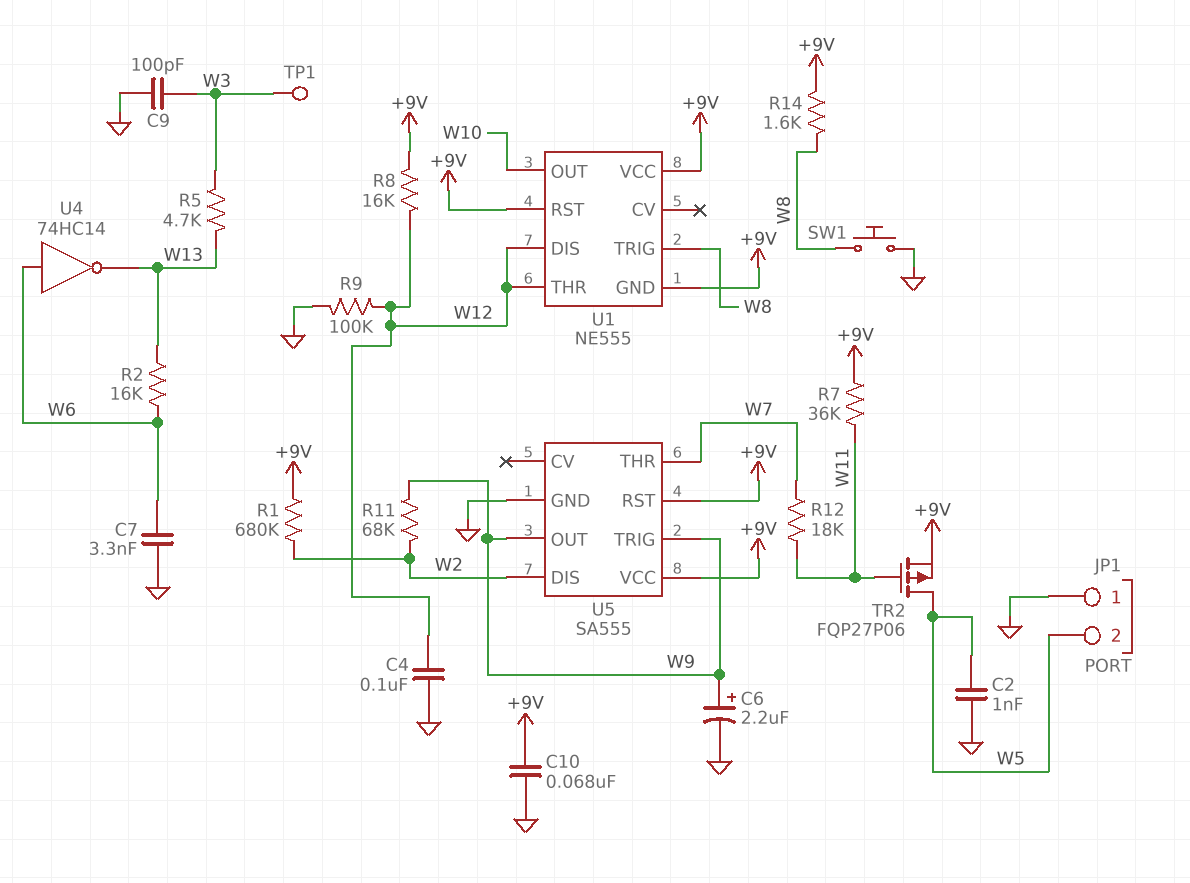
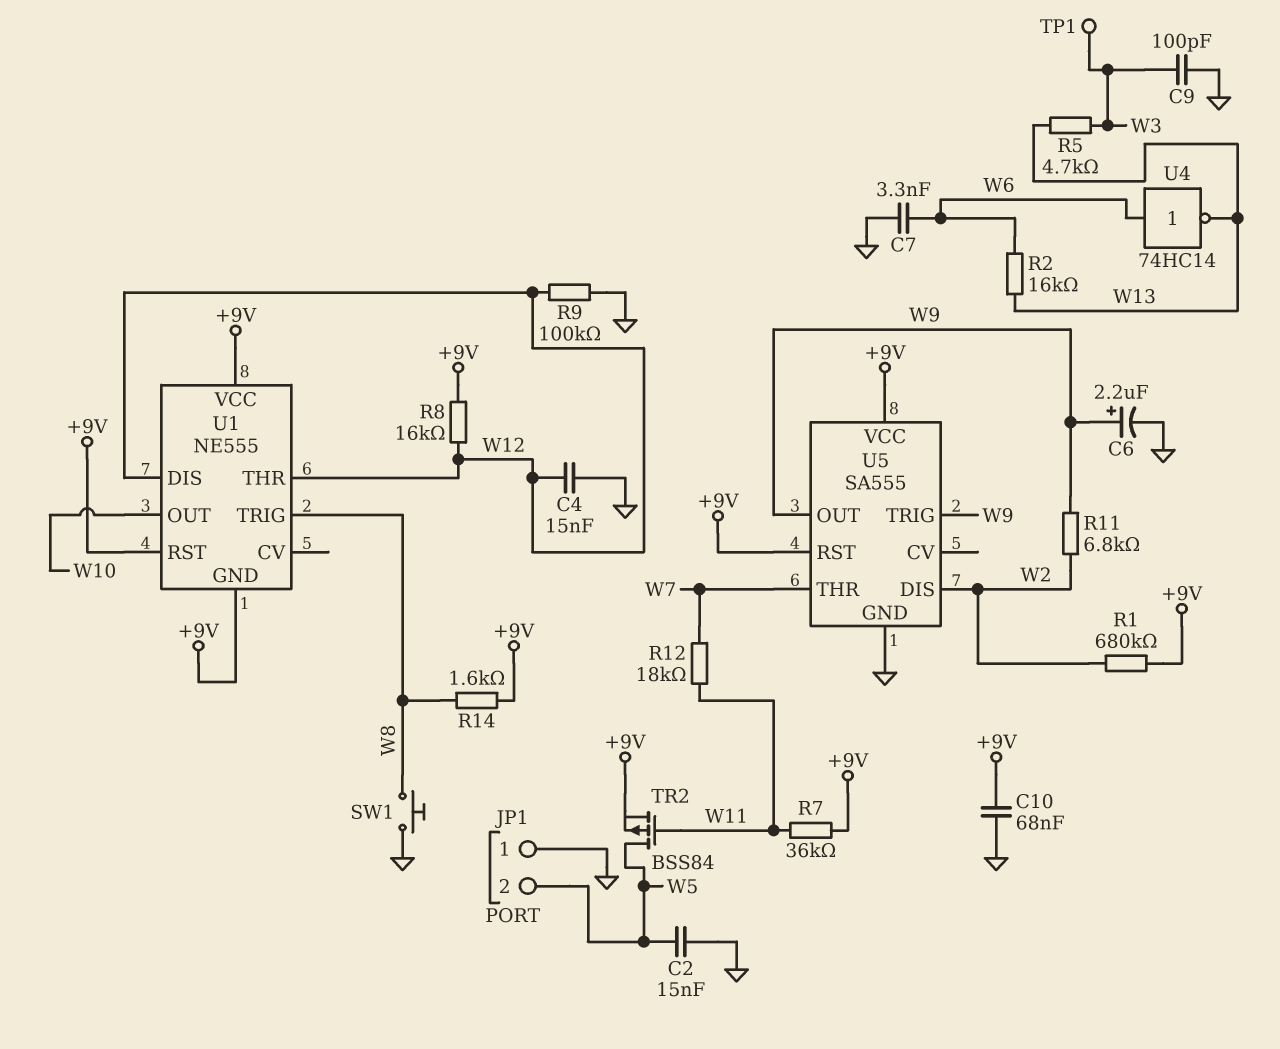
C2: 1nF (GND, W5) -> 15nF (GND, W5)
C4: 100nF (GND, W12) -> 15nF (GND, W12)
R11: 68k (W2, W9) -> 6.8k (W2, W9)
TR2: PMOS FQP27P06 (G W11, D W5, S +9V) -> PMOS BSS84 (G W11, D W5, S +9V)

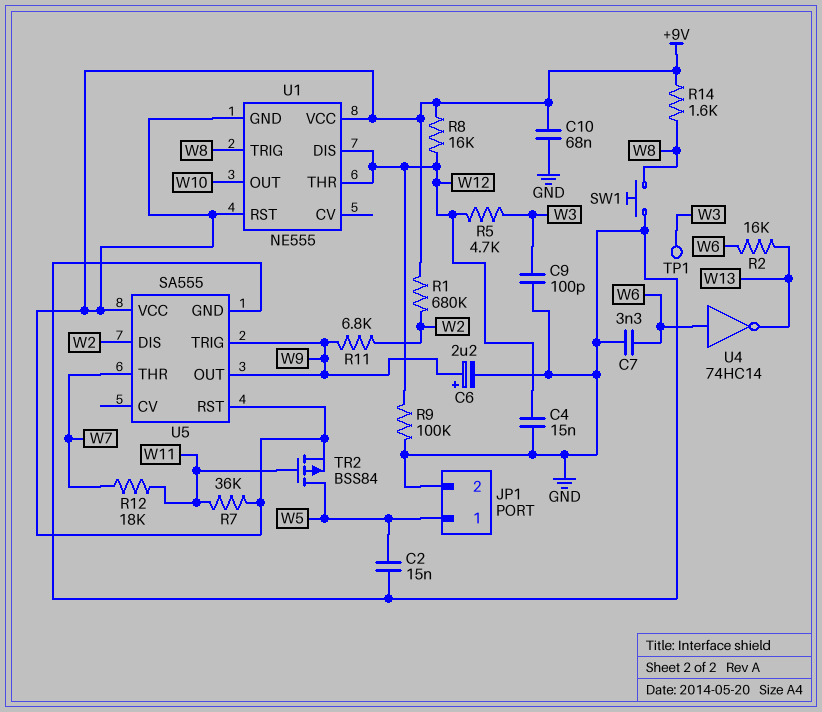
JP1 pin 1: GND -> W5
JP1 pin 2: W5 -> GND
R5: 4.7k (W3, W13) -> 4.7k (W3, W12)

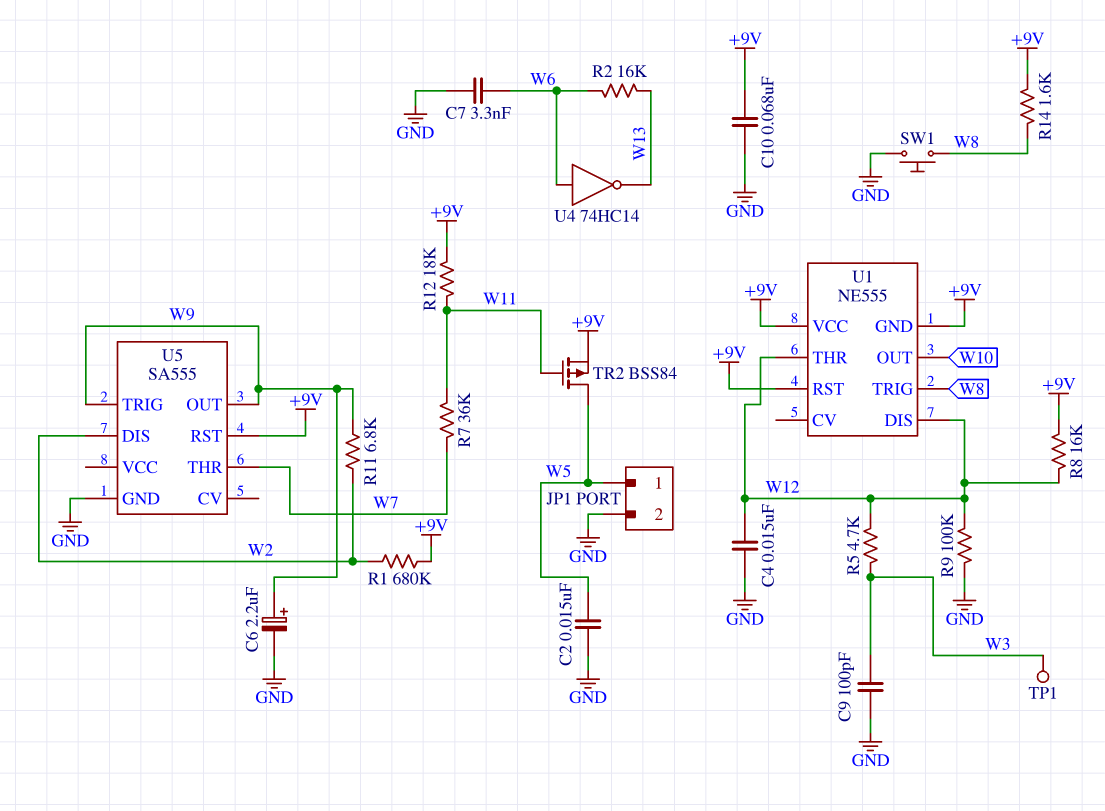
R7: 36k (+9V, W11) -> 36k (W7, W11)
R12: 18k (W7, W11) -> 18k (+9V, W11)
U5 pin VCC: +9V -> none

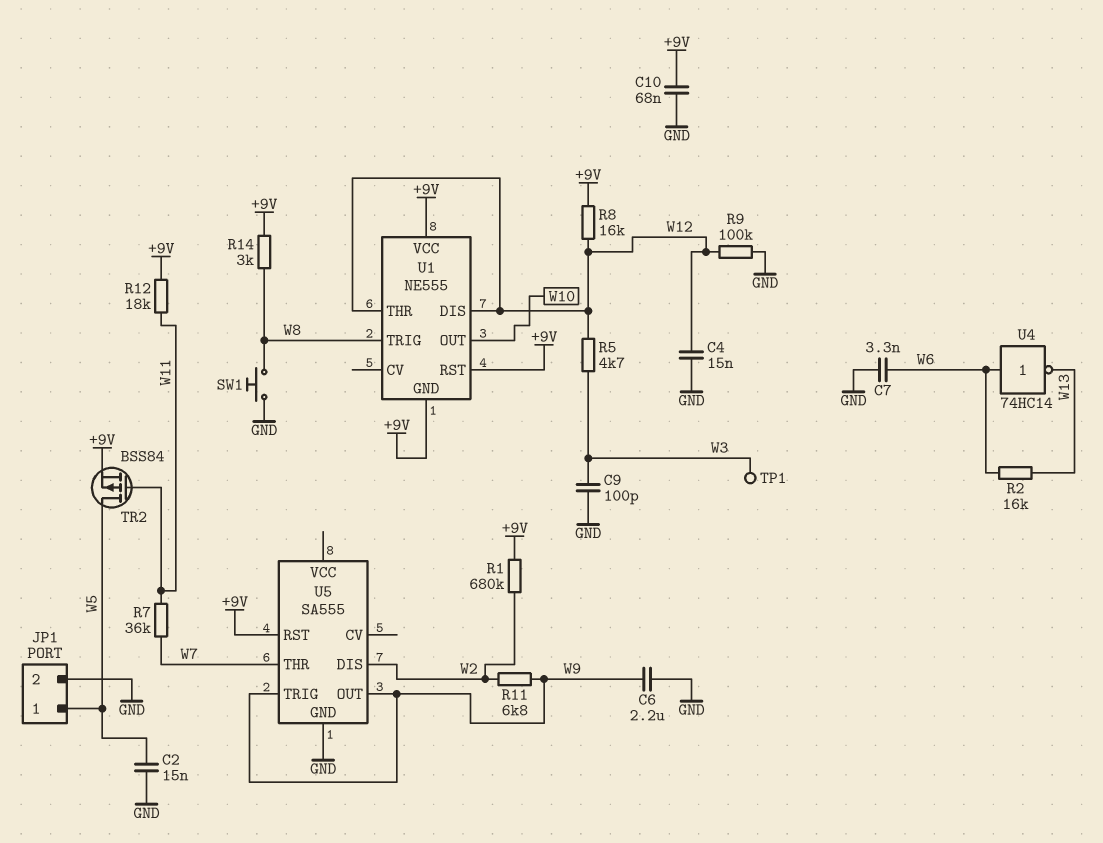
C6: 2.2uF (plus W9, minus GND) -> 2.2uF (GND, W9)
R14: 1.6k (+9V, W8) -> 3k (+9V, W8)

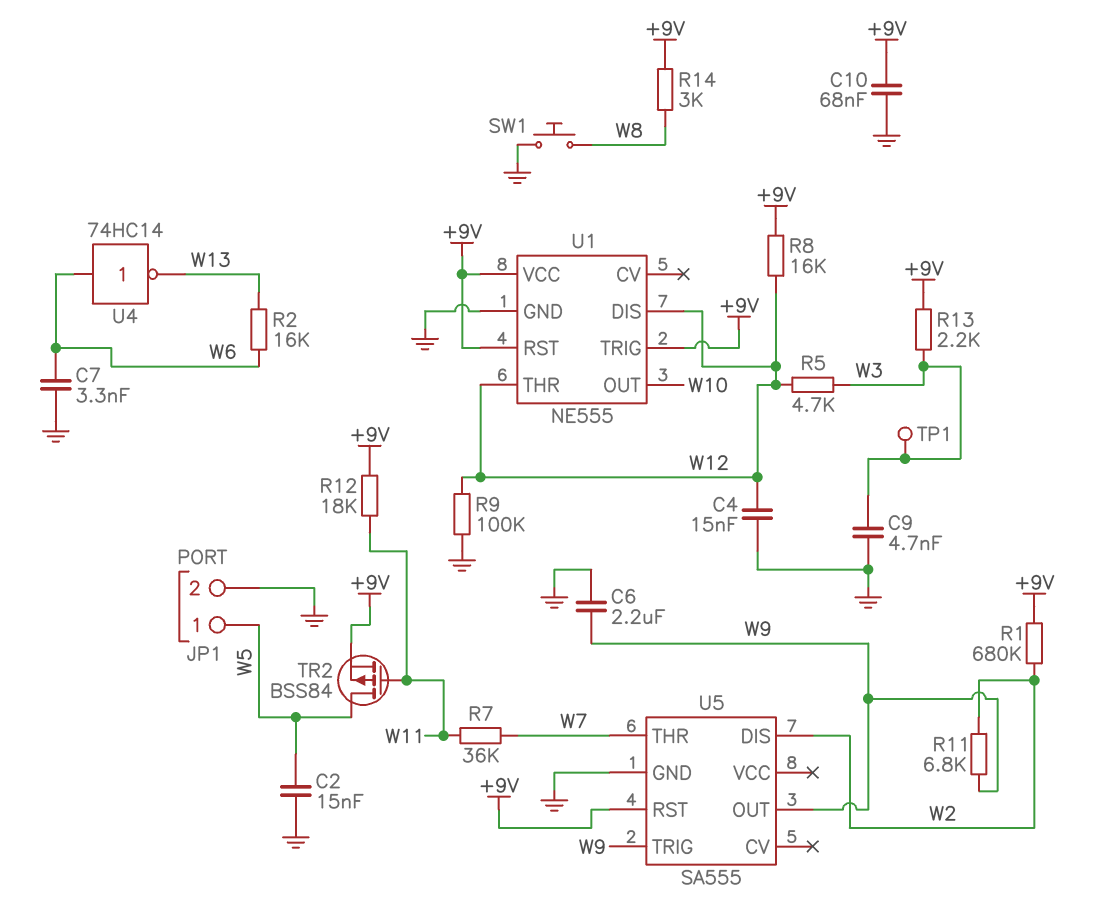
C9: 100pF (GND, W3) -> 4.7nF (GND, W3)
R13: none -> 2.2k (+9V, W3)
U1 pin GND: +9V -> GND
U1 pin TRIG: W8 -> +9V

